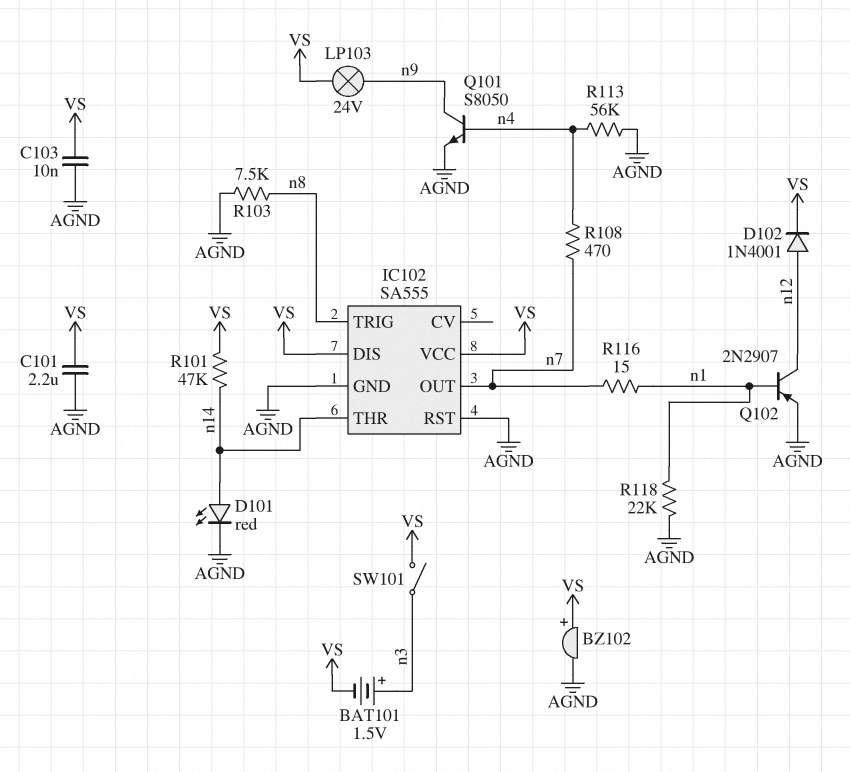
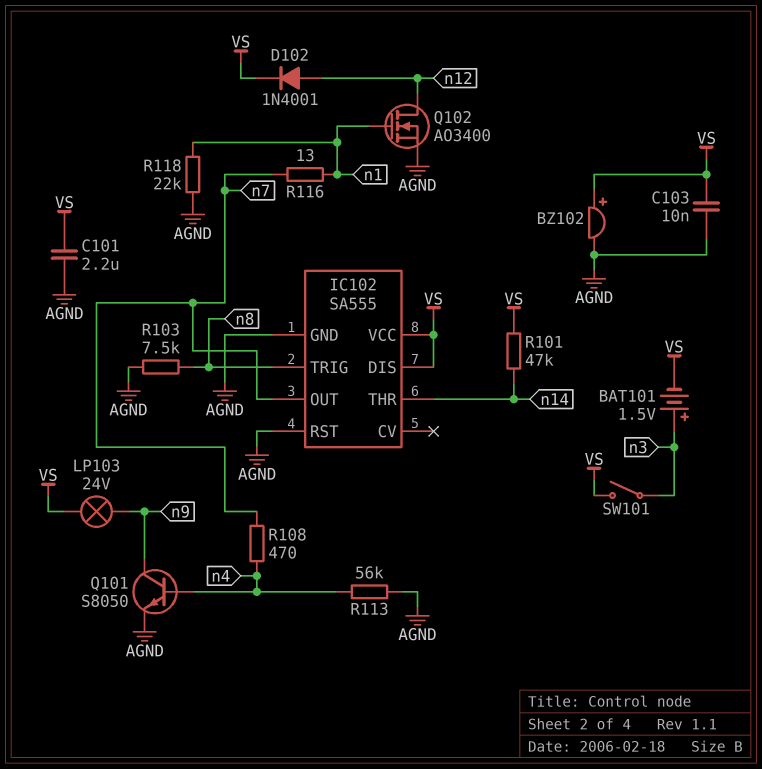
D101: LED red (A n14, K AGND) -> none
Q102: PNP 2N2907 (B n1, C n12, E AGND) -> NMOS AO3400 (G n1, D n12, S AGND)
R116: 15 (n1, n7) -> 13 (n1, n7)

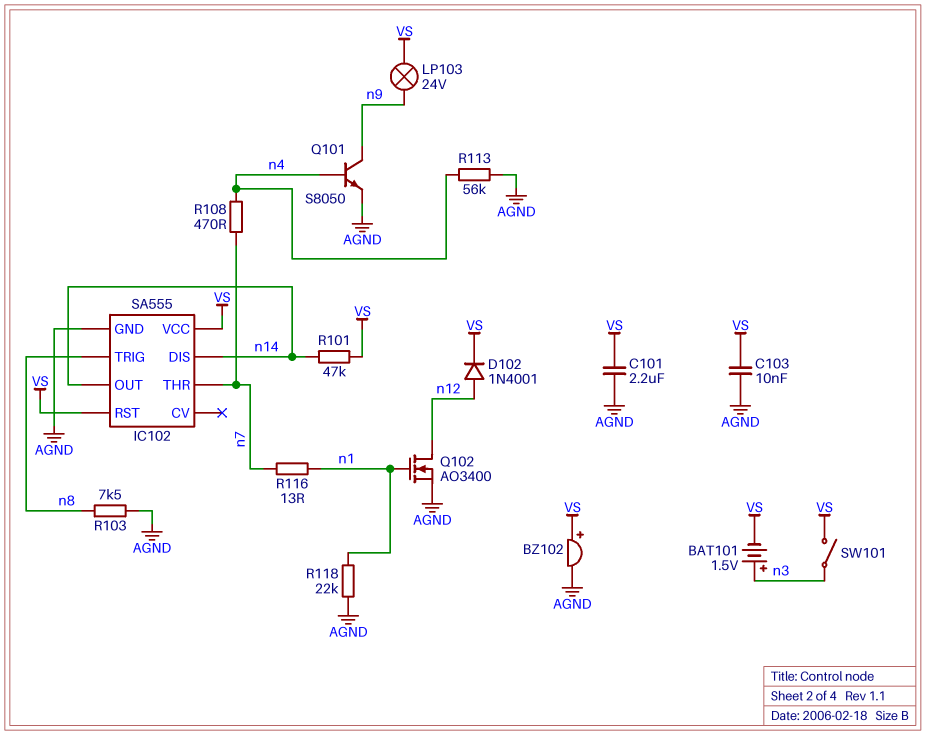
IC102 pin DIS: VS -> n14
IC102 pin OUT: n7 -> n14
IC102 pin RST: AGND -> VS
IC102 pin THR: n14 -> n7

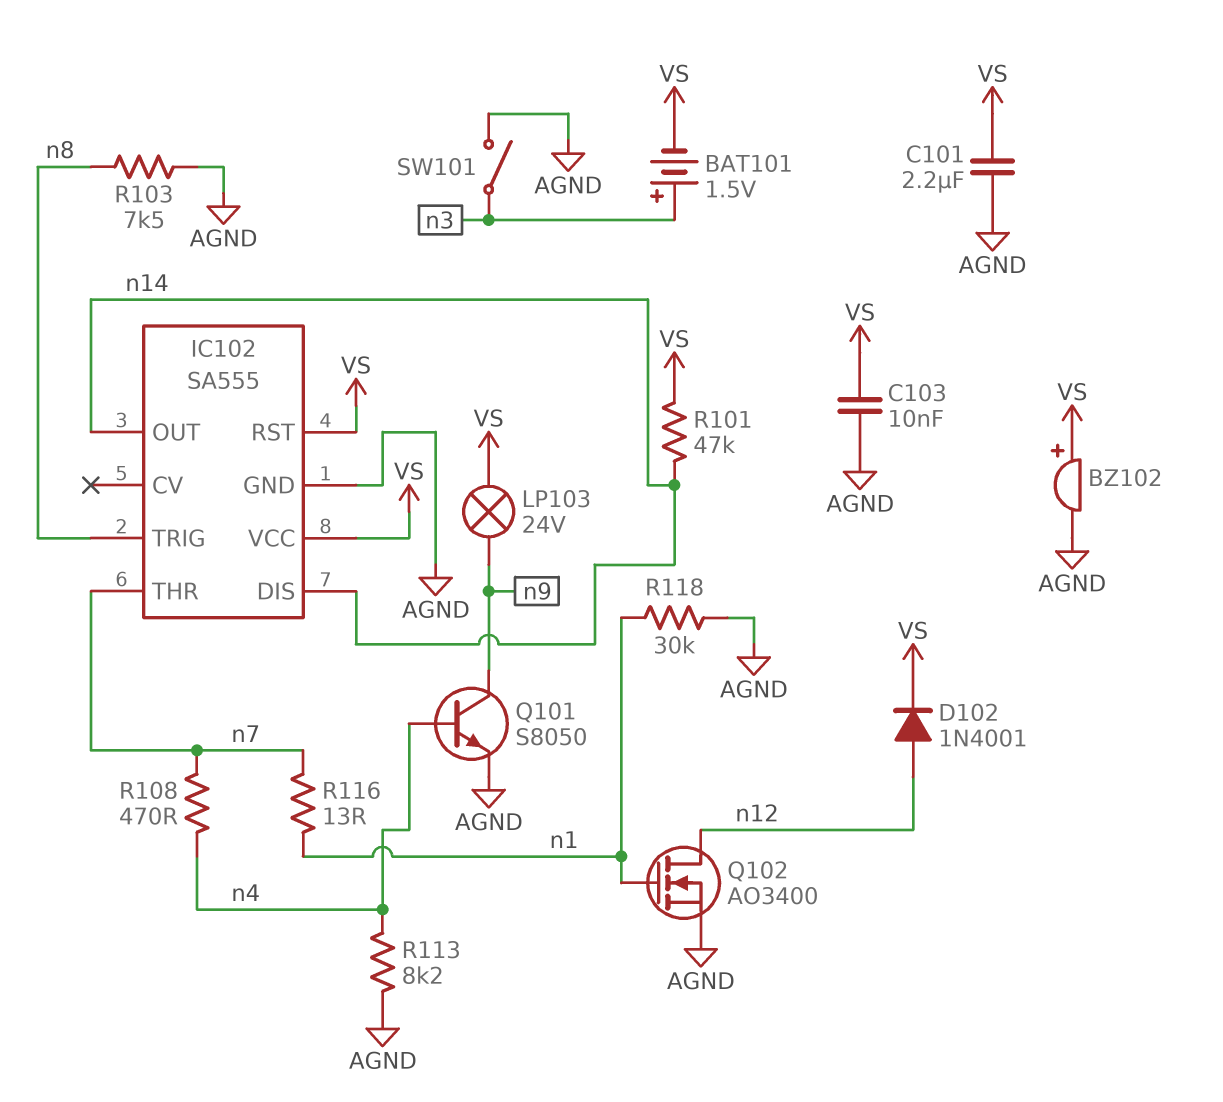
R113: 56k (AGND, n4) -> 8.2k (AGND, n4)
R118: 22k (AGND, n1) -> 30k (AGND, n1)
SW101: switch (VS, n3) -> switch (AGND, n3)

